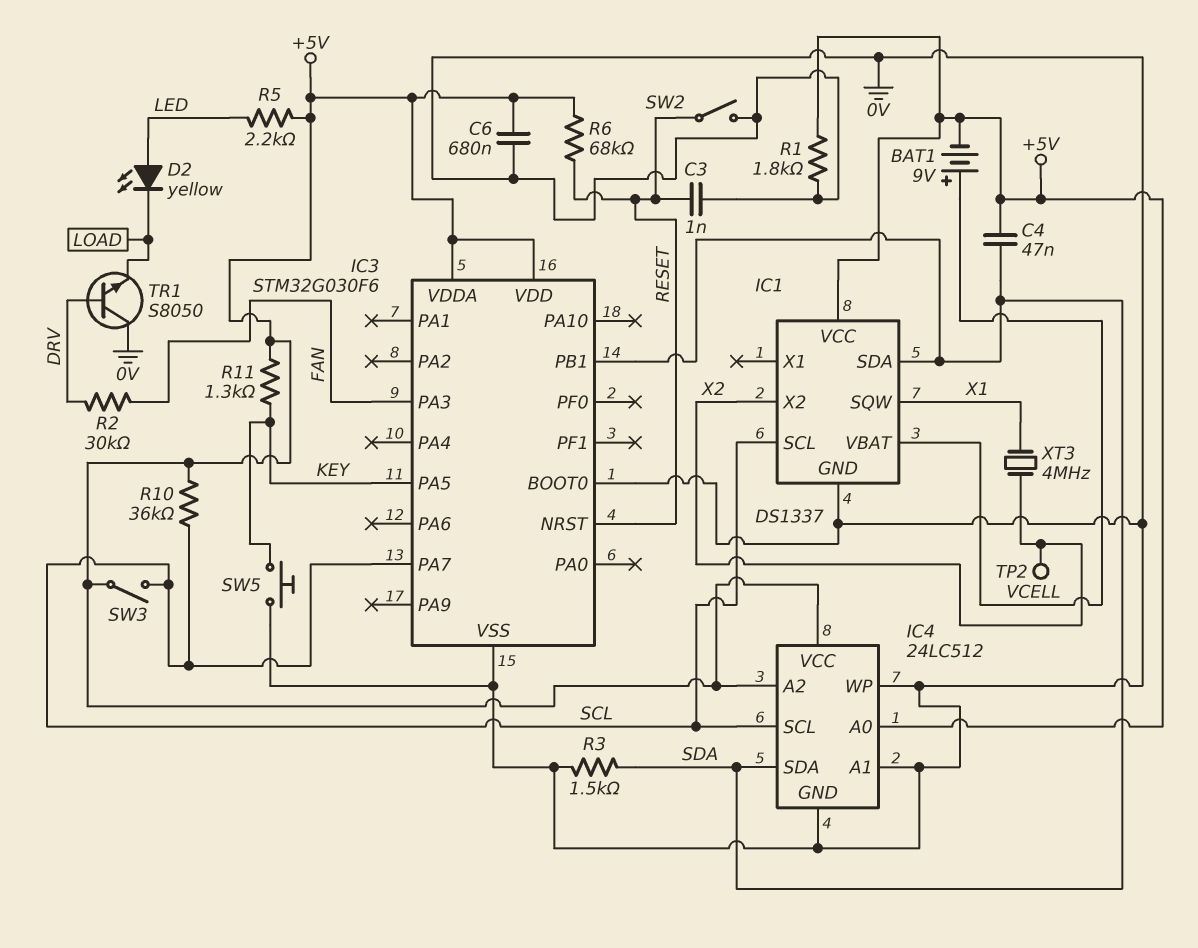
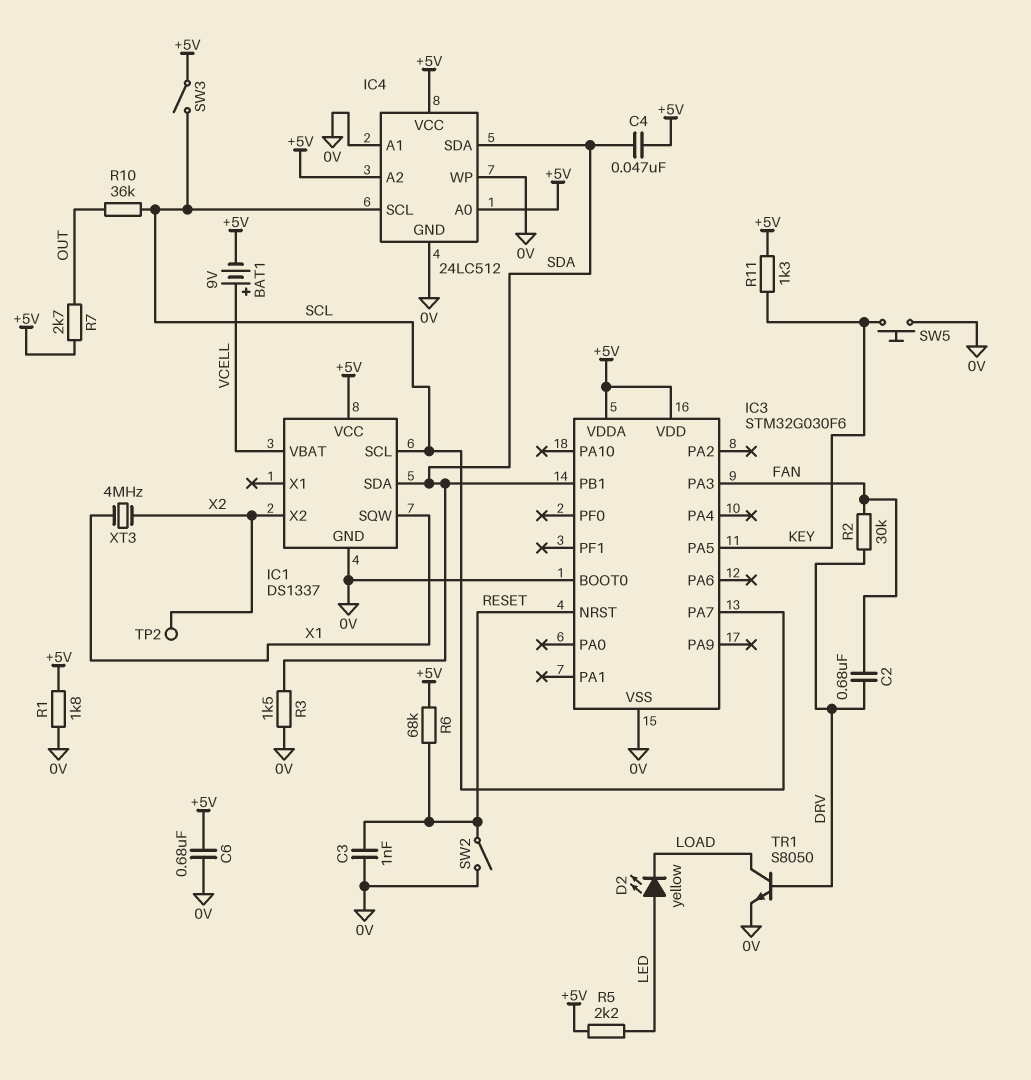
C2: none -> 680nF (DRV, FAN)
R7: none -> 2.7k (+5V, OUT)
R10: 36k (+5V, SCL) -> 36k (OUT, SCL)
TR1: NPN S8050 (B DRV, C 0V, E LOAD) -> NPN S8050 (B DRV, C LOAD, E 0V)

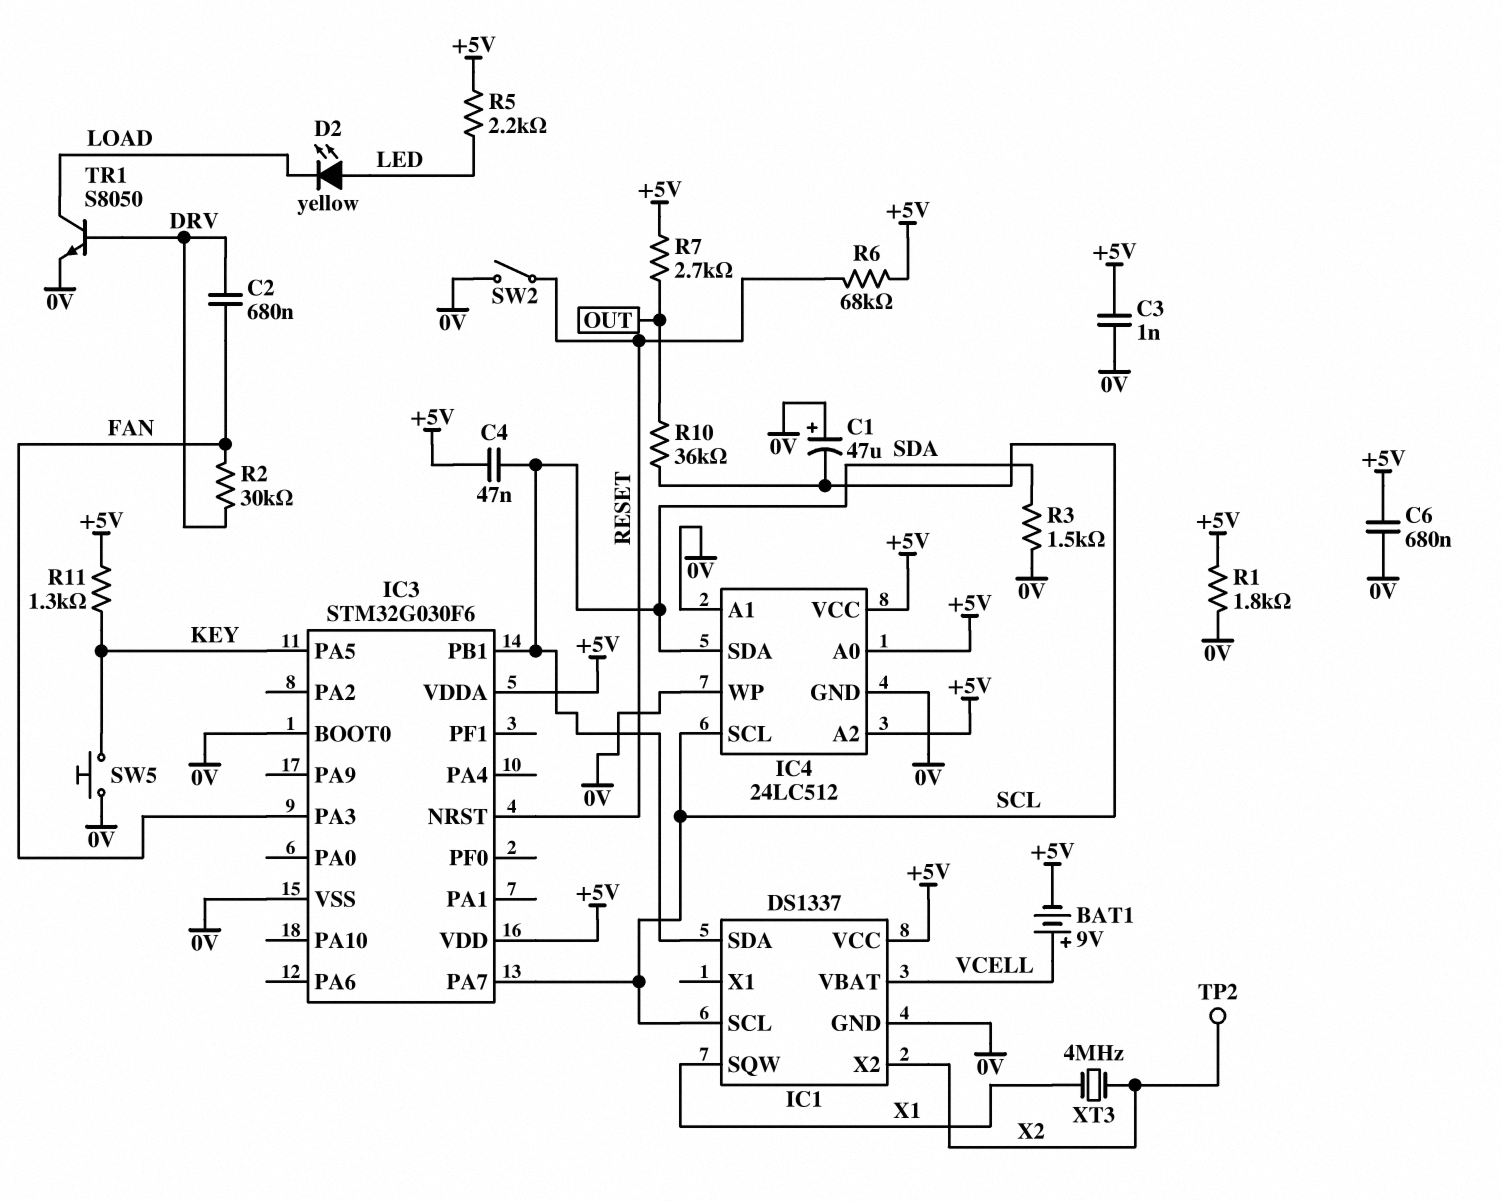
C1: none -> 47uF (plus 0V, minus SCL)
C3: 1nF (0V, RESET) -> 1nF (+5V, 0V)
SW3: switch (+5V, SCL) -> none

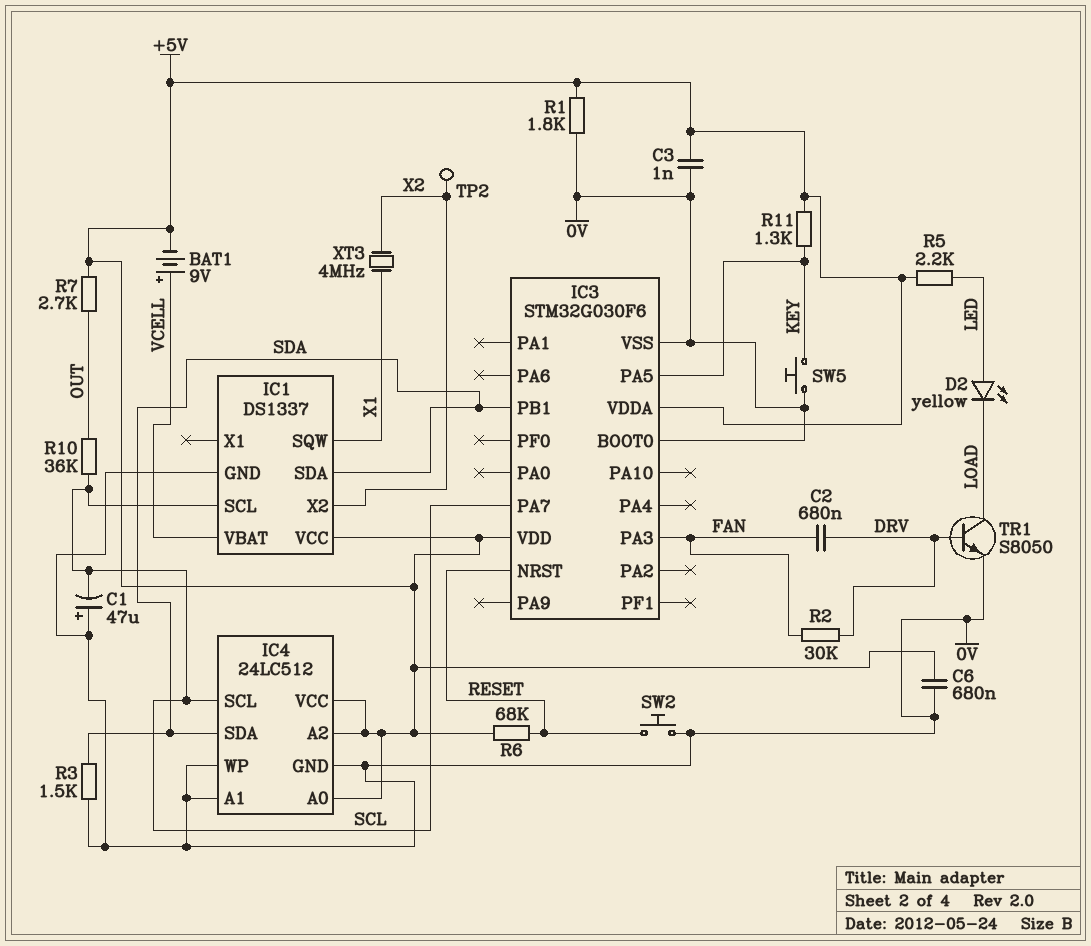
C4: 47nF (+5V, SDA) -> none
SW2: switch (0V, RESET) -> button (0V, RESET)

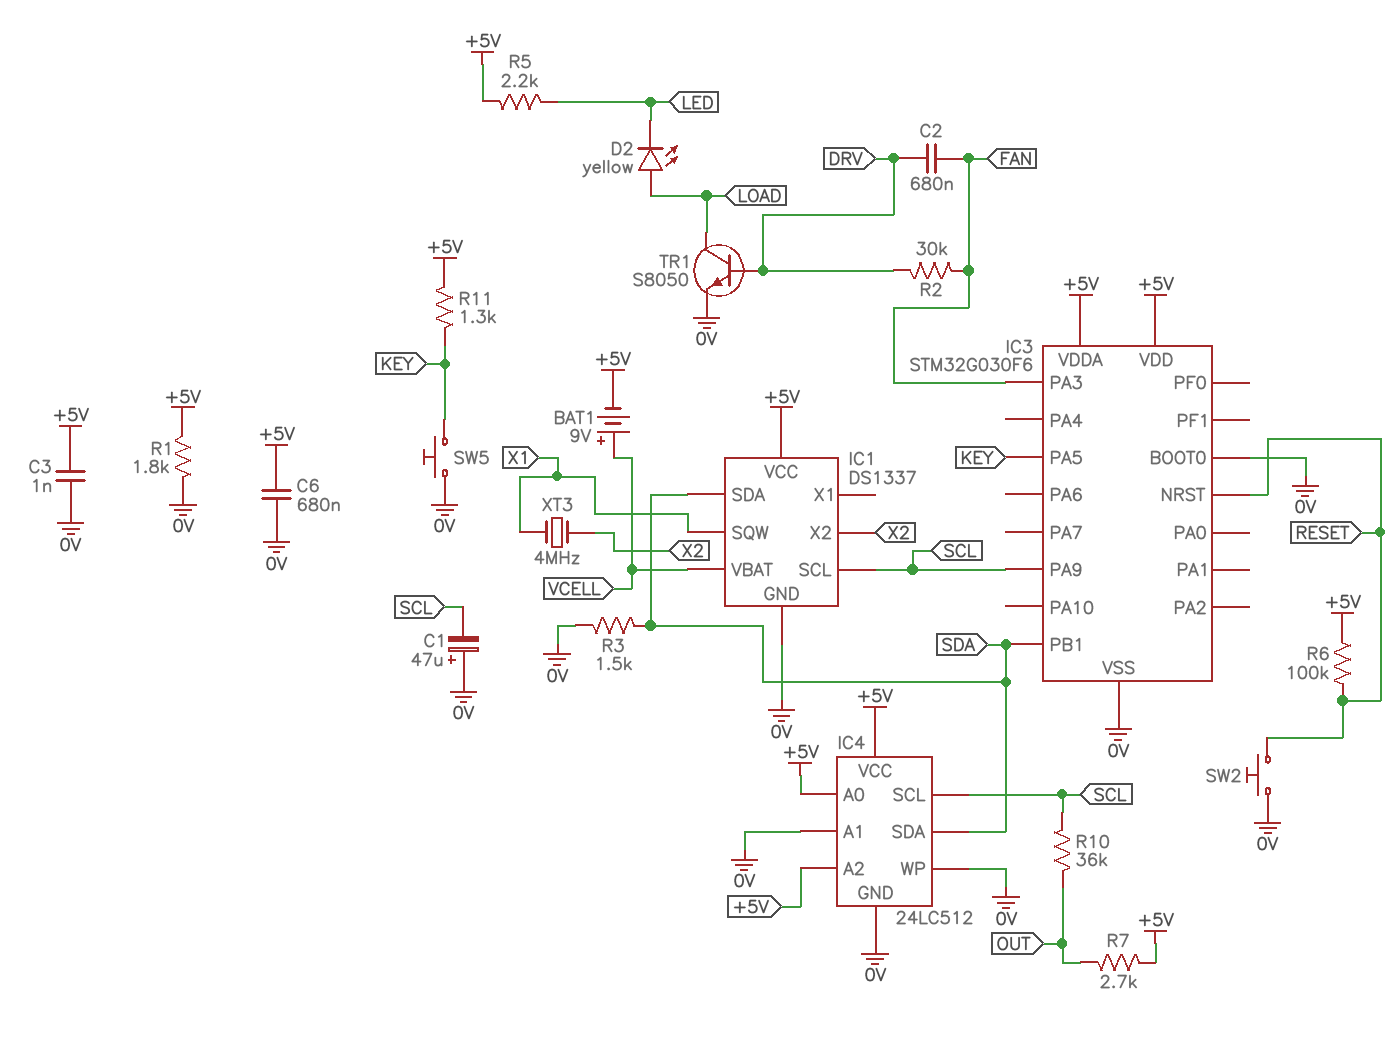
D2: LED yellow (A LED, K LOAD) -> LED yellow (A LOAD, K LED)
IC3 pin PA7: SCL -> none
IC3 pin PA9: none -> SCL
R6: 68k (+5V, RESET) -> 100k (+5V, RESET)
TP2: test point (X2) -> none

